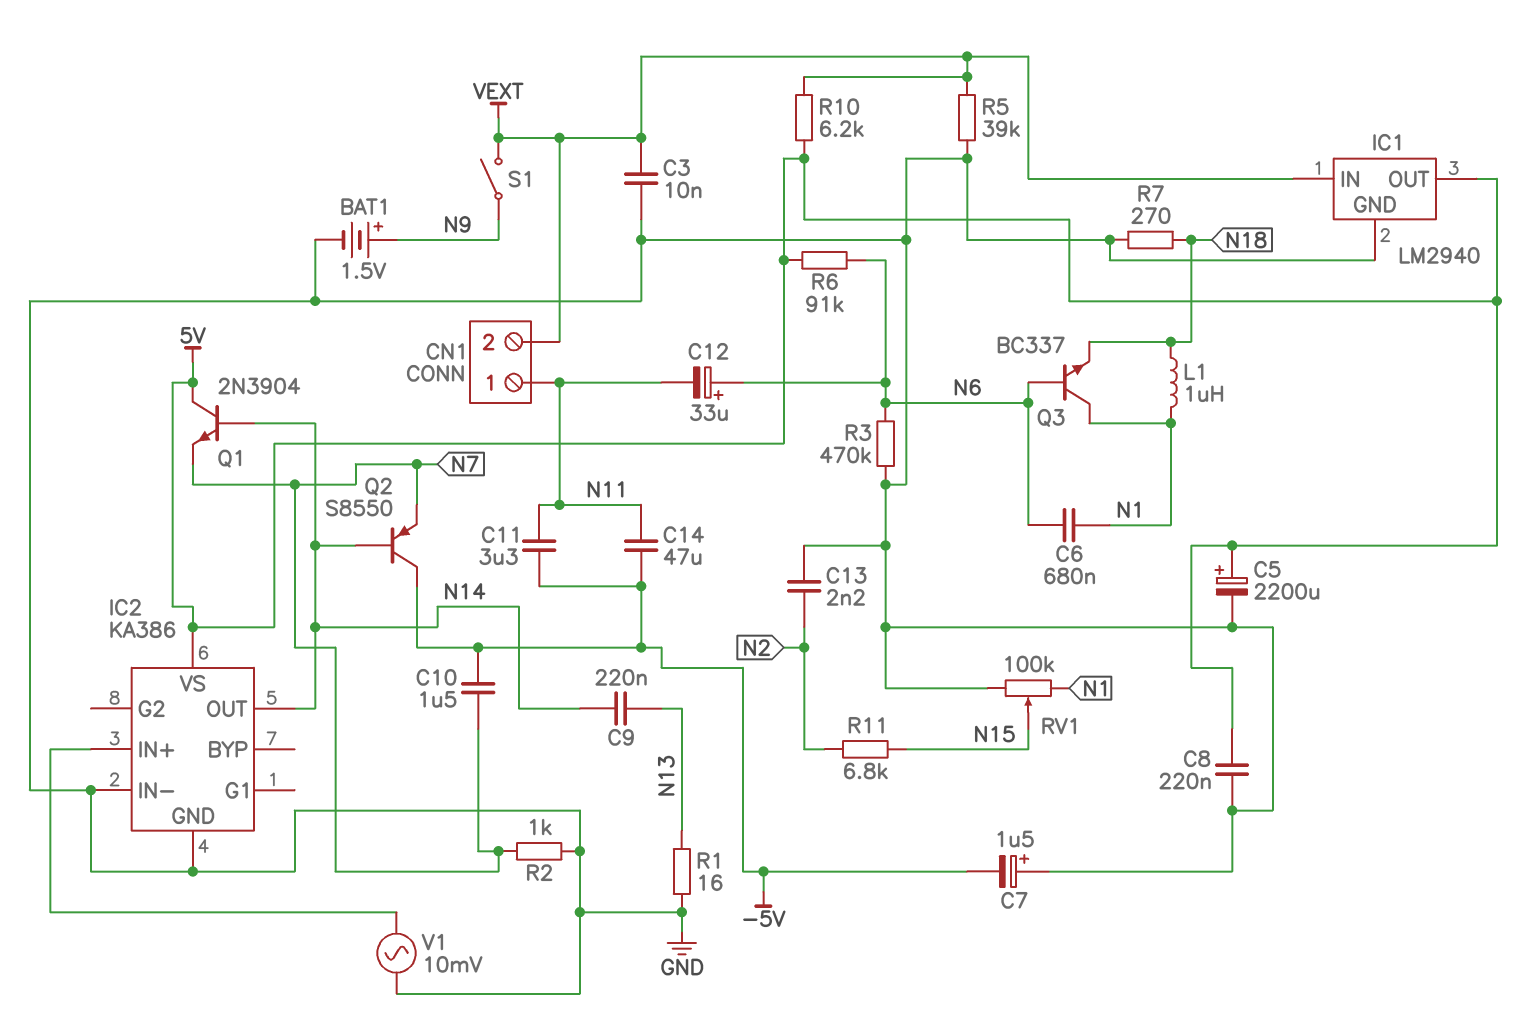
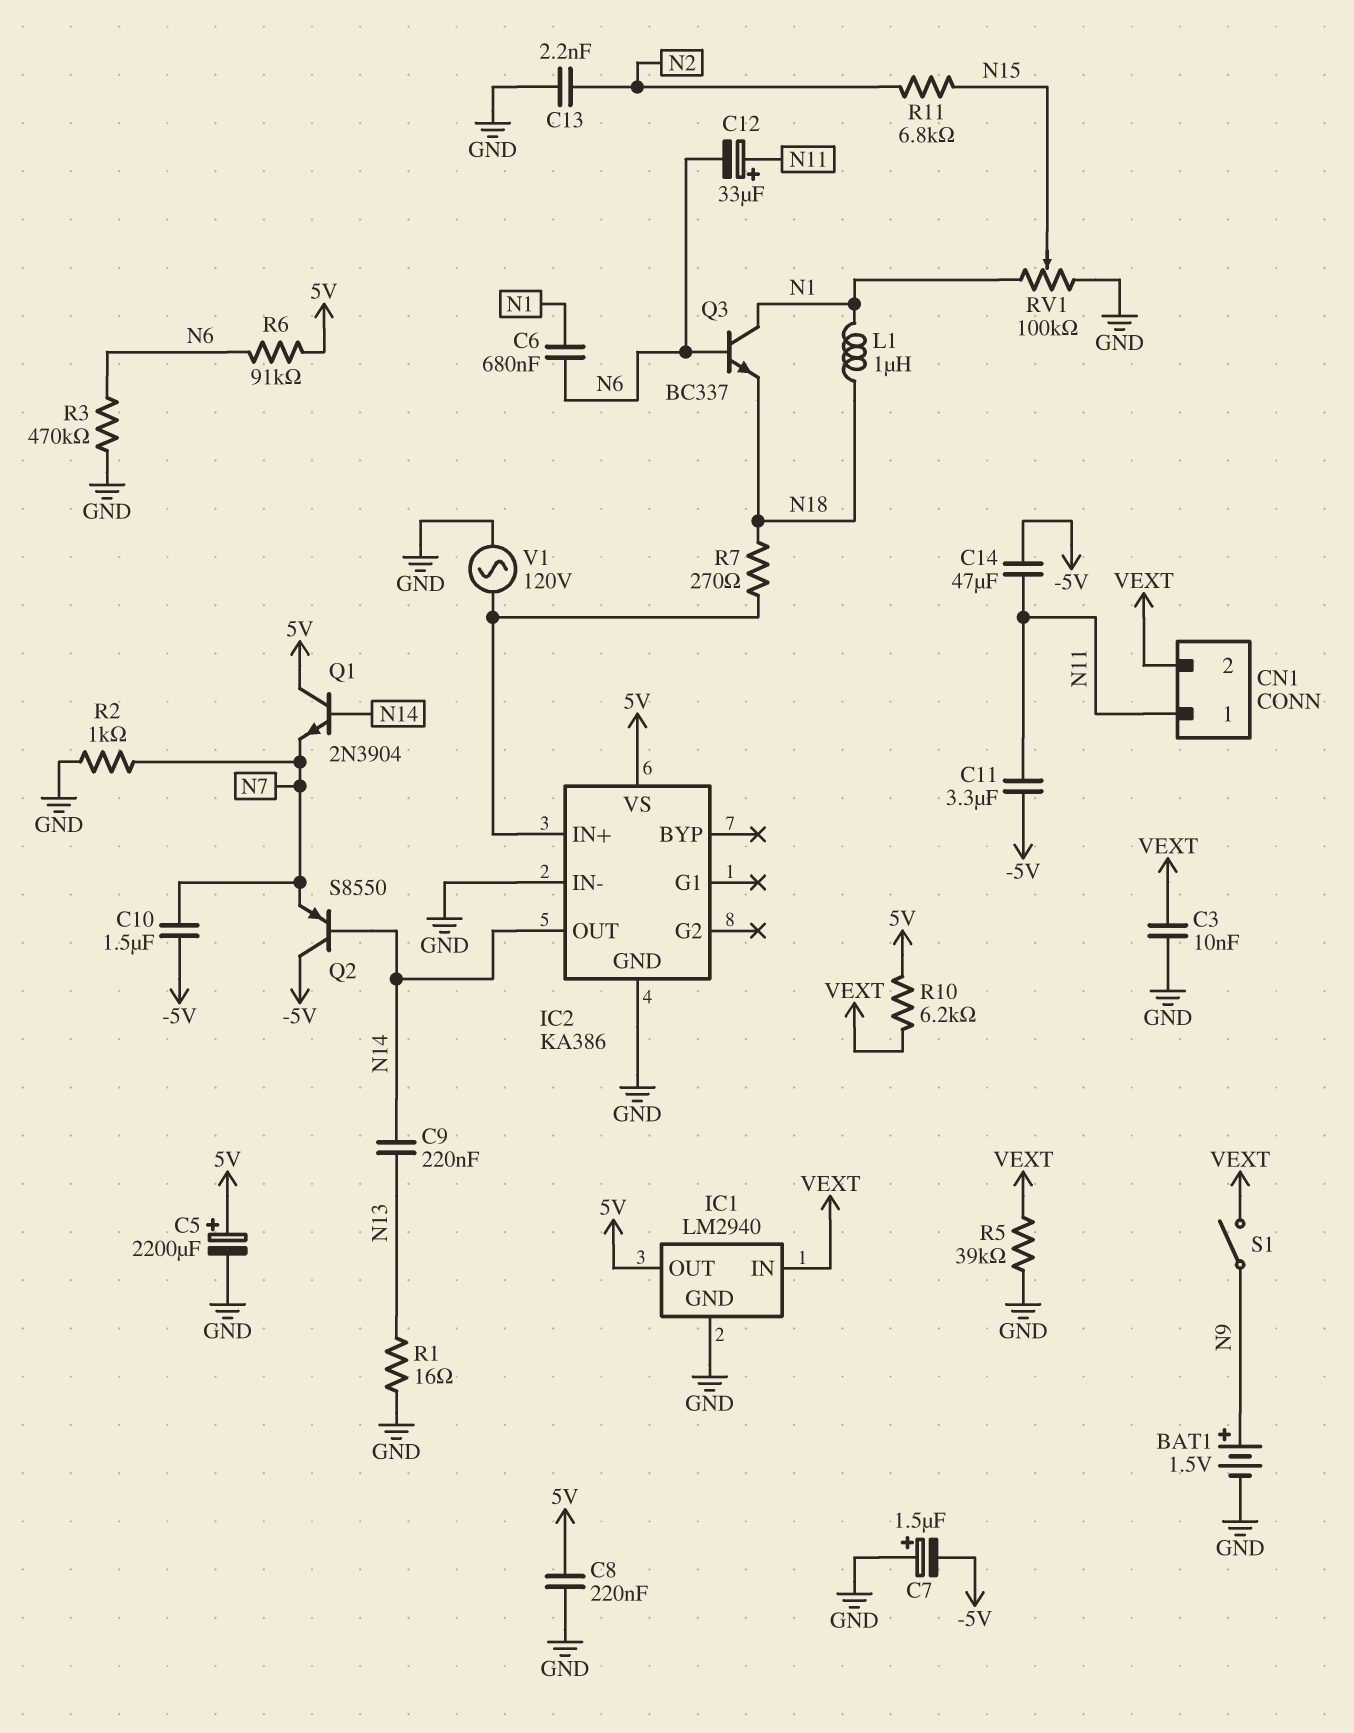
C12: 33uF (plus N6, minus N11) -> 33uF (plus N11, minus N6)
R7: 270 (GND, N18) -> 270 (IC2/IN+, N18)
V1: AC 10mV (GND, IC2/IN+) -> AC 120V (GND, IC2/IN+)

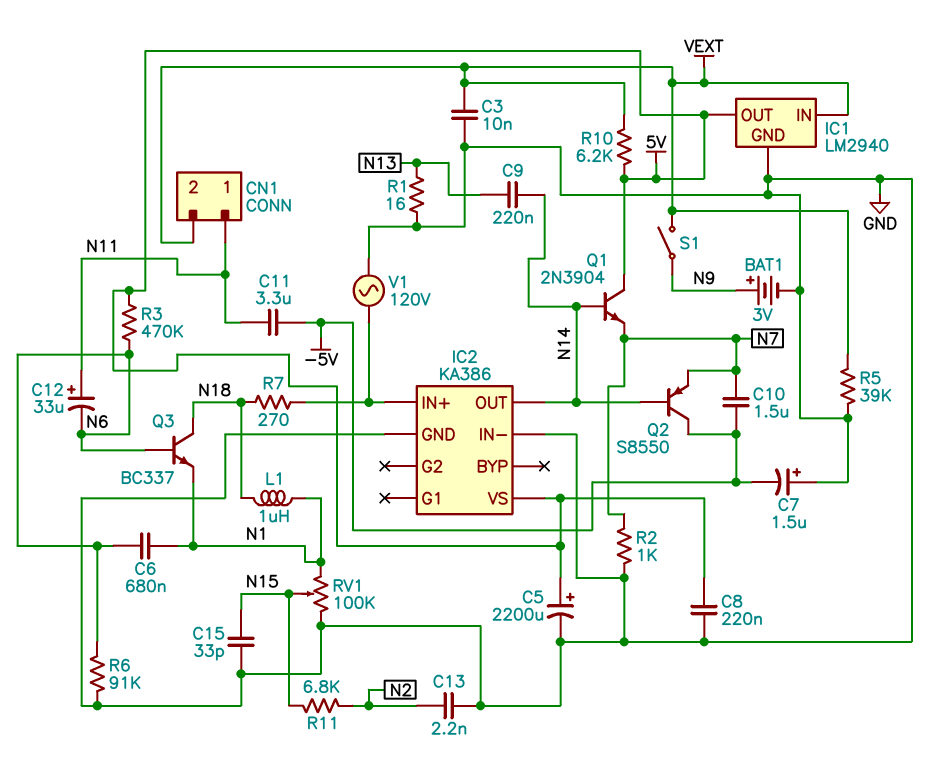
BAT1: 1.5V (plus N9, minus GND) -> 3V (plus N9, minus GND)
C14: 47uF (-5V, N11) -> none
C15: none -> 33pF (GND, N15)
Q3: NPN BC337 (B N6, C N1, E N18) -> NPN BC337 (B N6, C N18, E N1)
R3: 470k (GND, N6) -> 470k (5V, N6)
R6: 91k (5V, N6) -> 91k (GND, N6)

